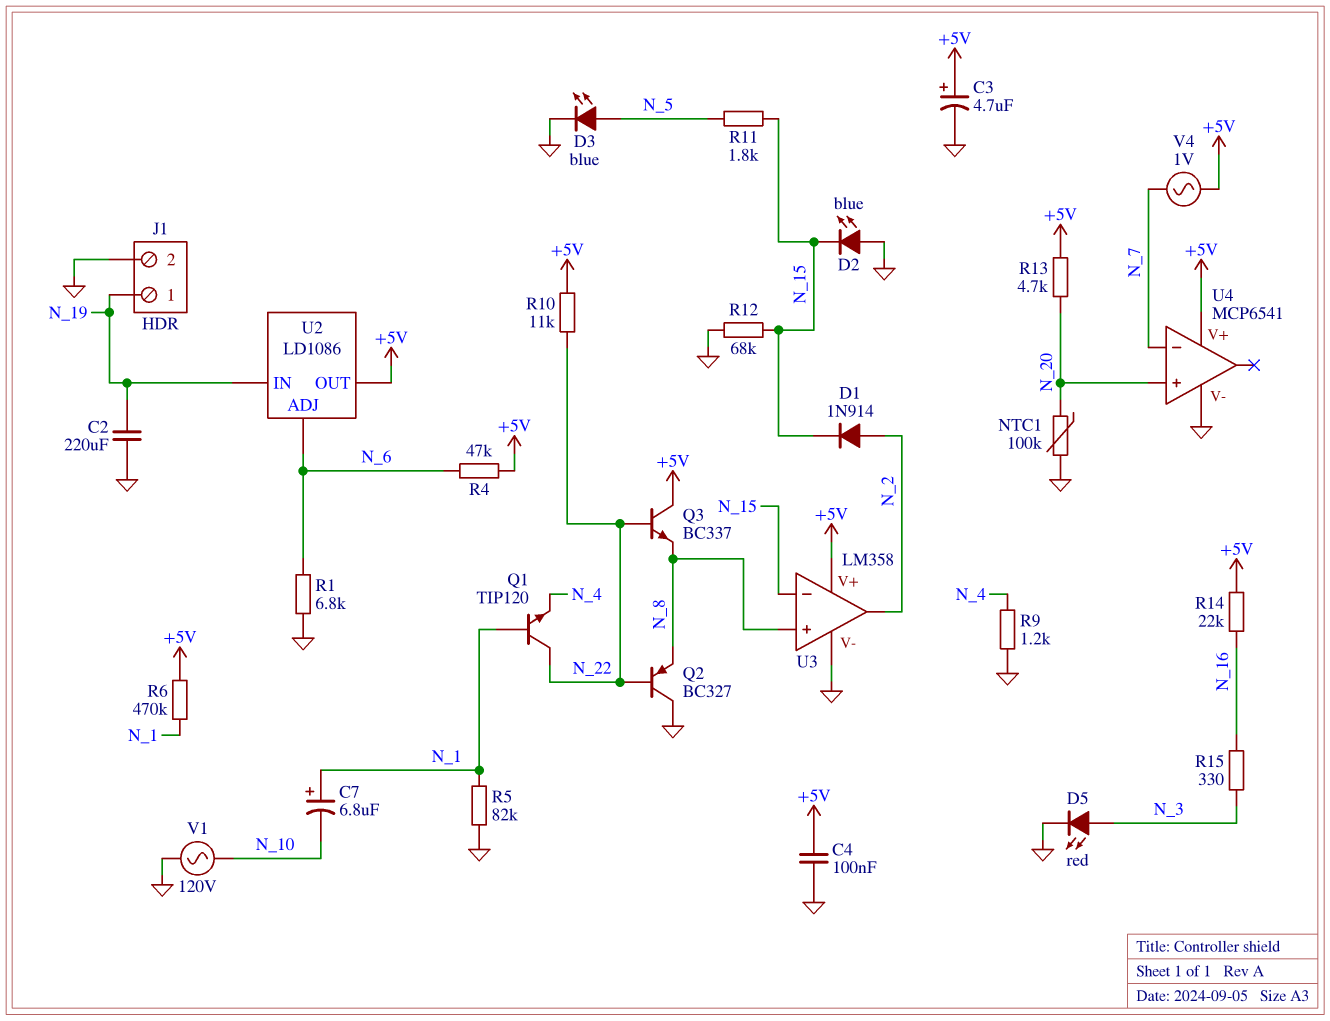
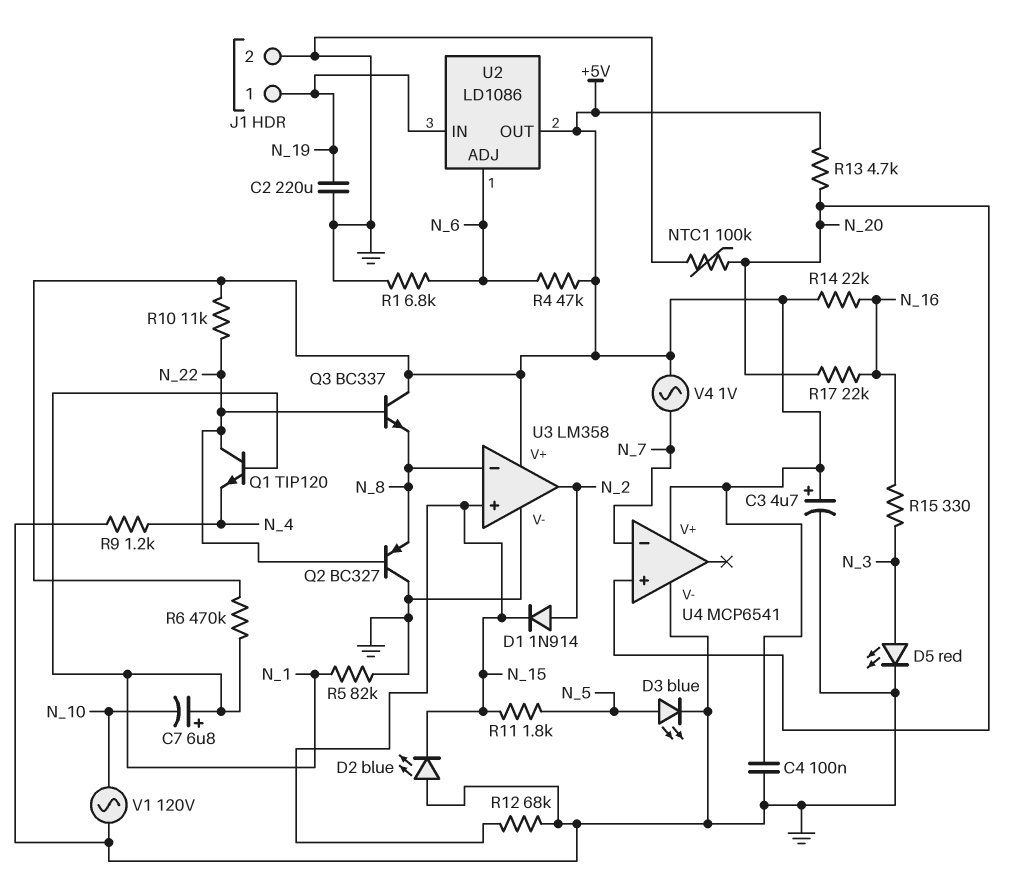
R17: none -> 22k (N_16, N_20)
U3 pin in+: N_8 -> N_15
U3 pin in-: N_15 -> N_8

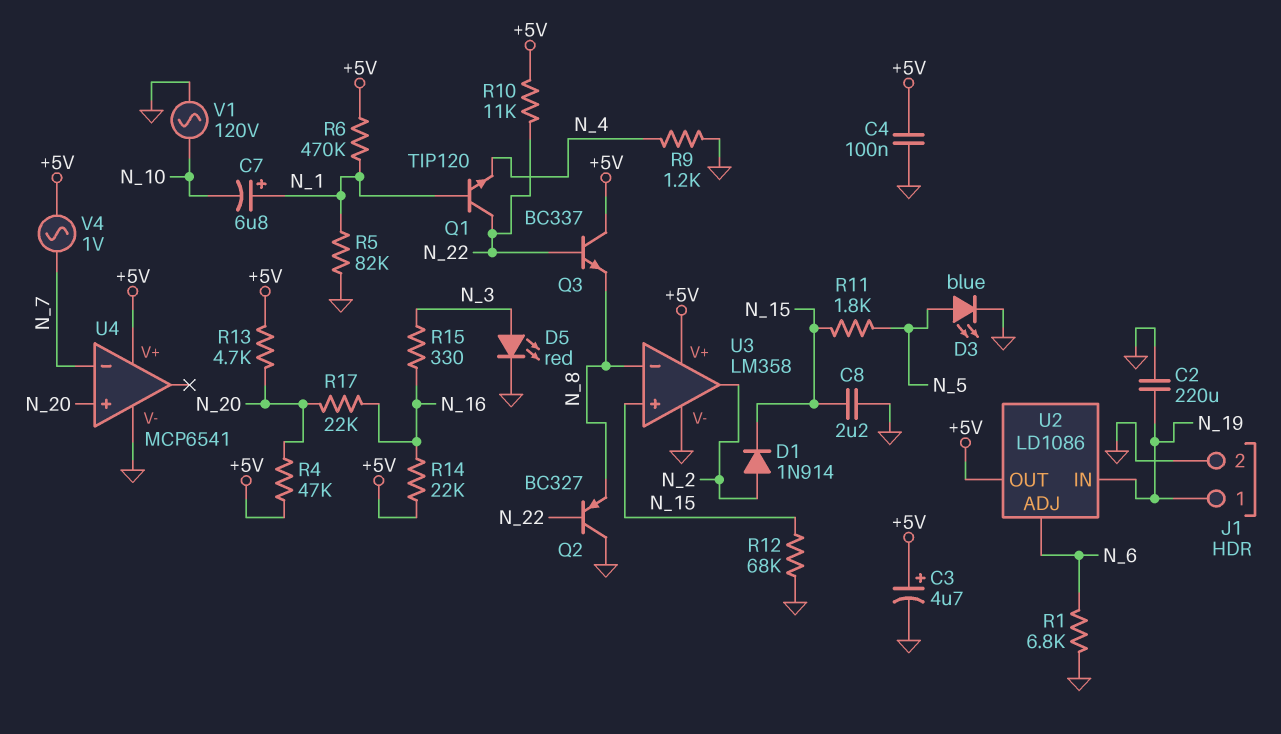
C8: none -> 2.2uF (GND, N_15)
D2: LED blue (A GND, K N_15) -> none
NTC1: 100k (GND, N_20) -> none
R4: 47k (+5V, N_6) -> 47k (+5V, N_20)

